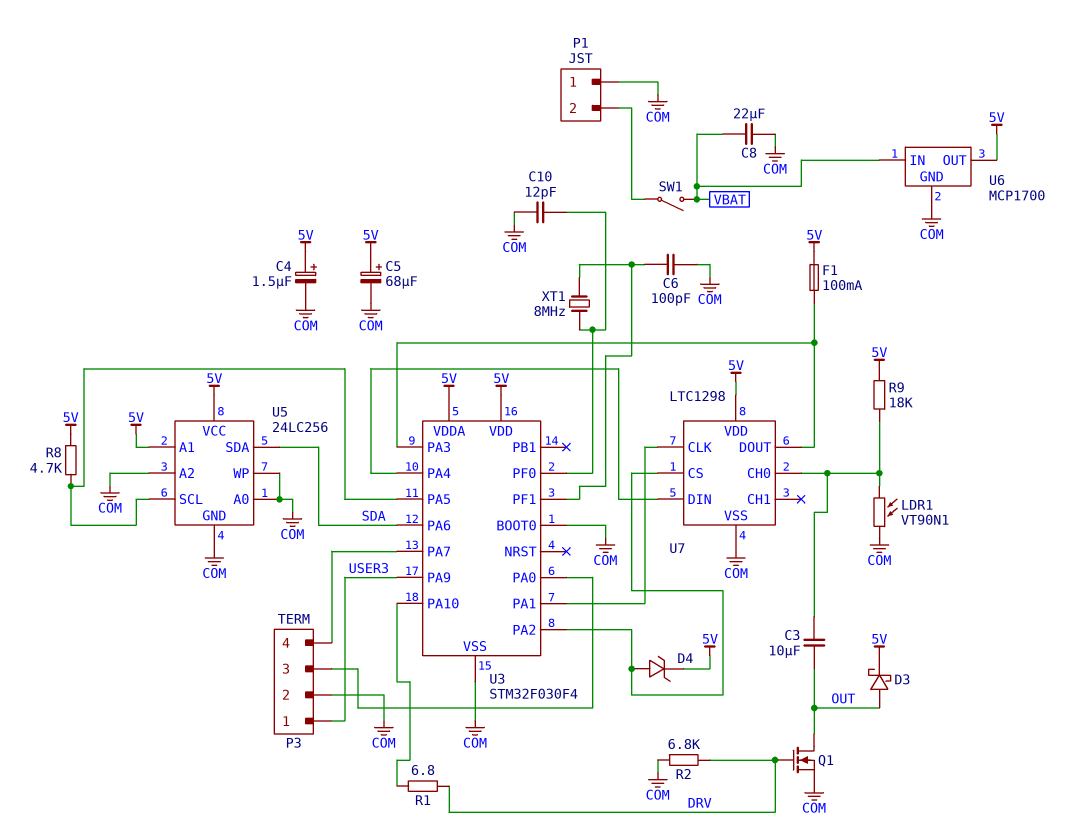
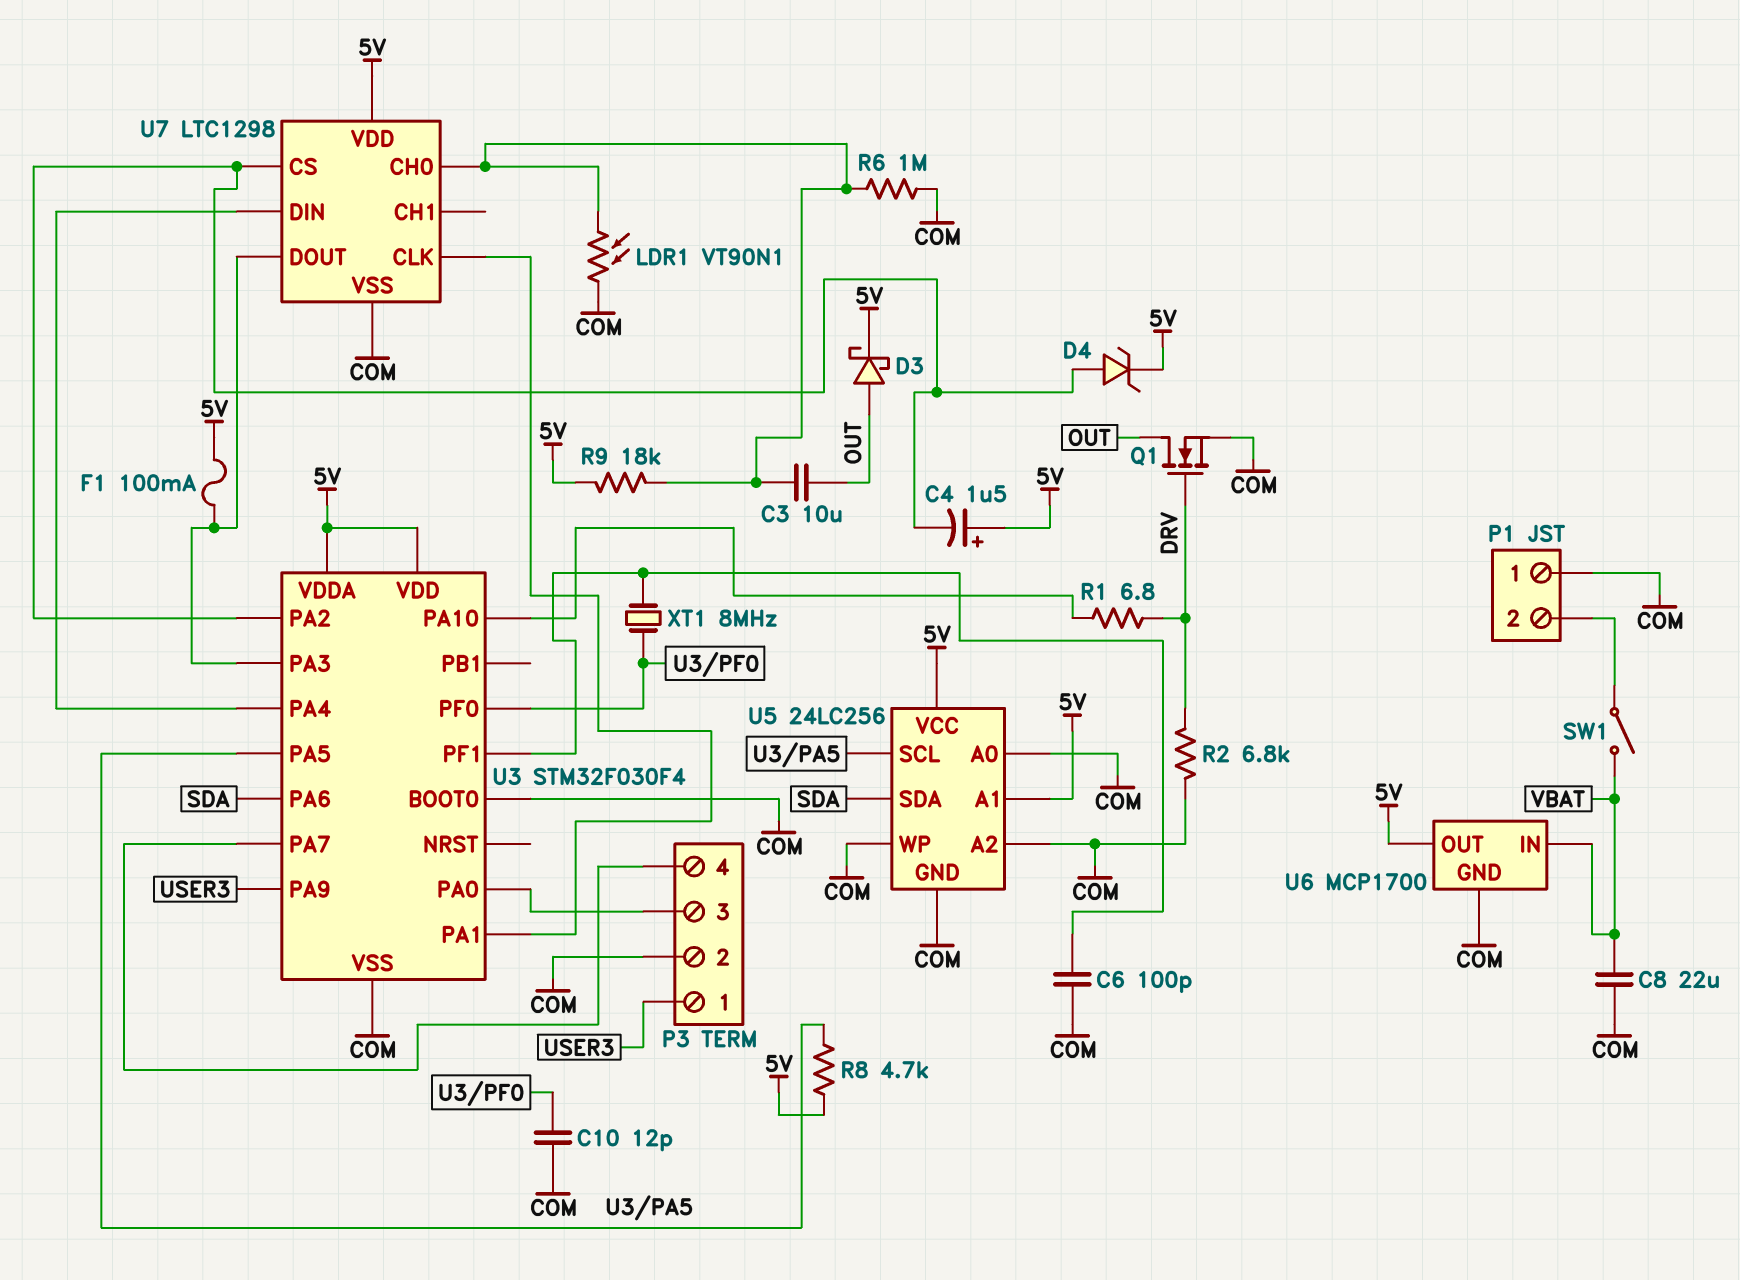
C4: 1.5uF (plus 5V, minus COM) -> 1.5uF (plus 5V, minus U3/PA2)
C5: 68uF (plus 5V, minus COM) -> none
R6: none -> 1M (COM, U7/CH0)

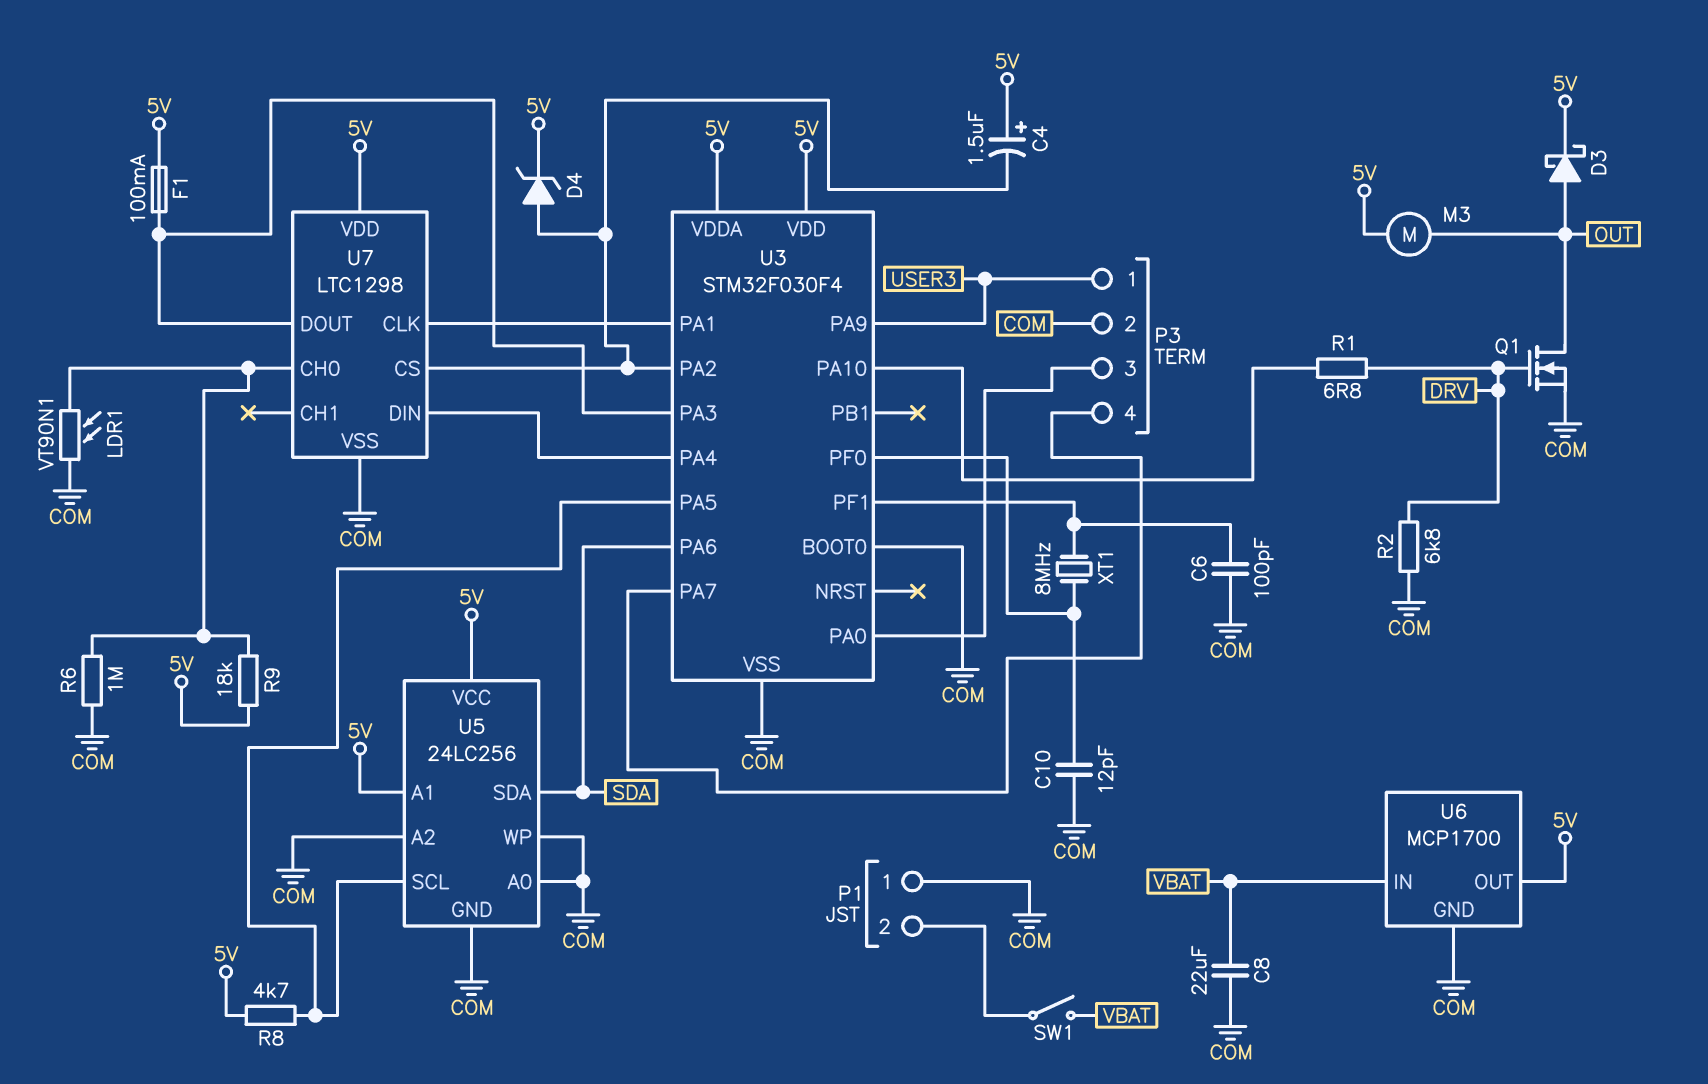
C3: 10uF (OUT, U7/CH0) -> none
M3: none -> motor (5V, OUT)

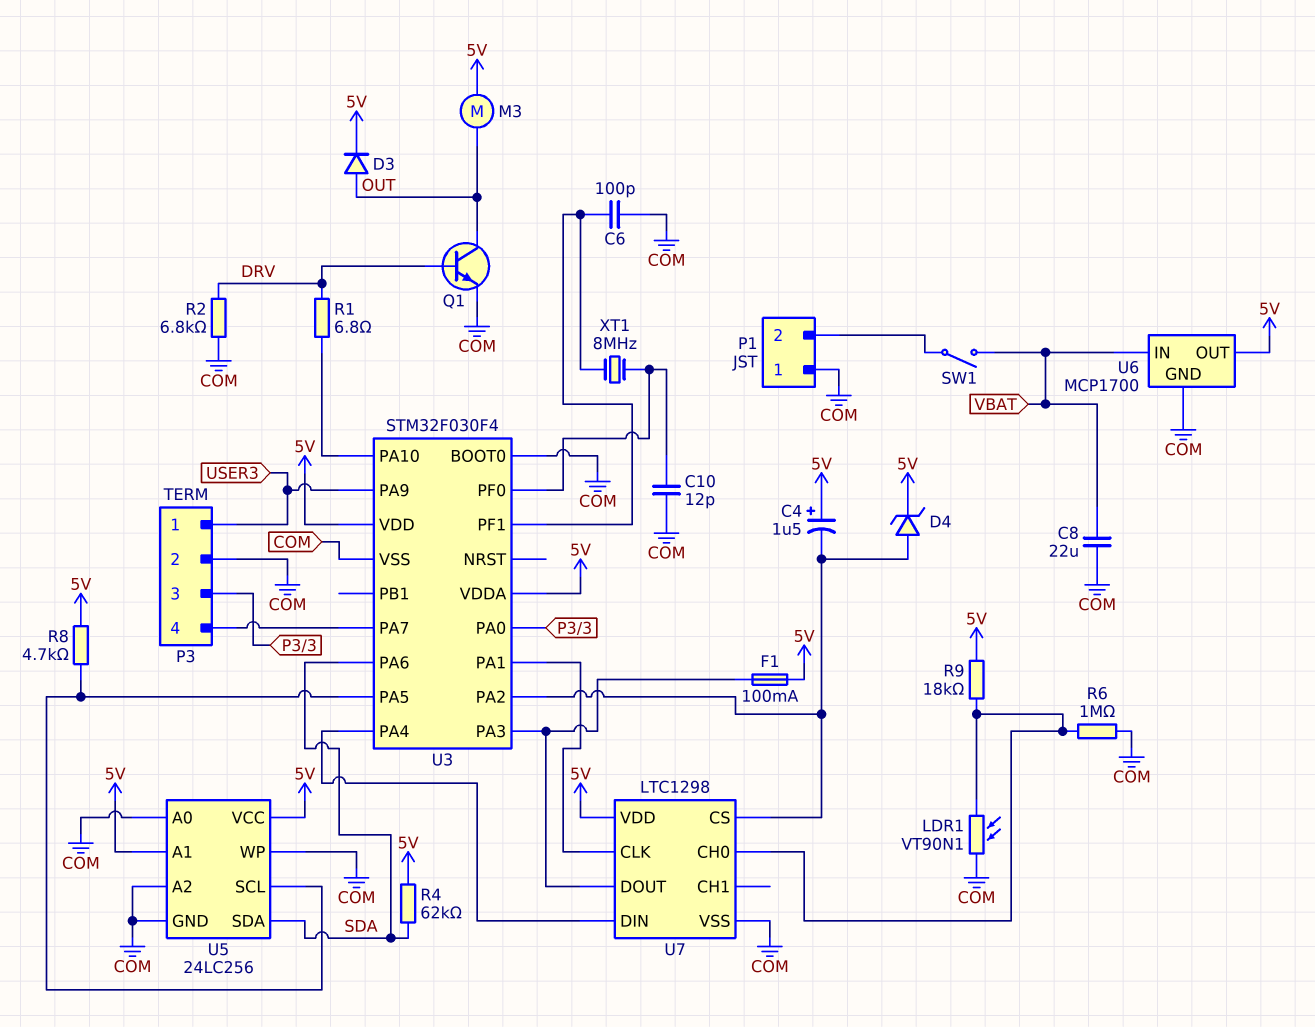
D3: schottky (A OUT, K 5V) -> diode (A OUT, K 5V)
Q1: NMOS (G DRV, D OUT, S COM) -> NPN (B DRV, C OUT, E COM)
R4: none -> 62k (5V, SDA)

